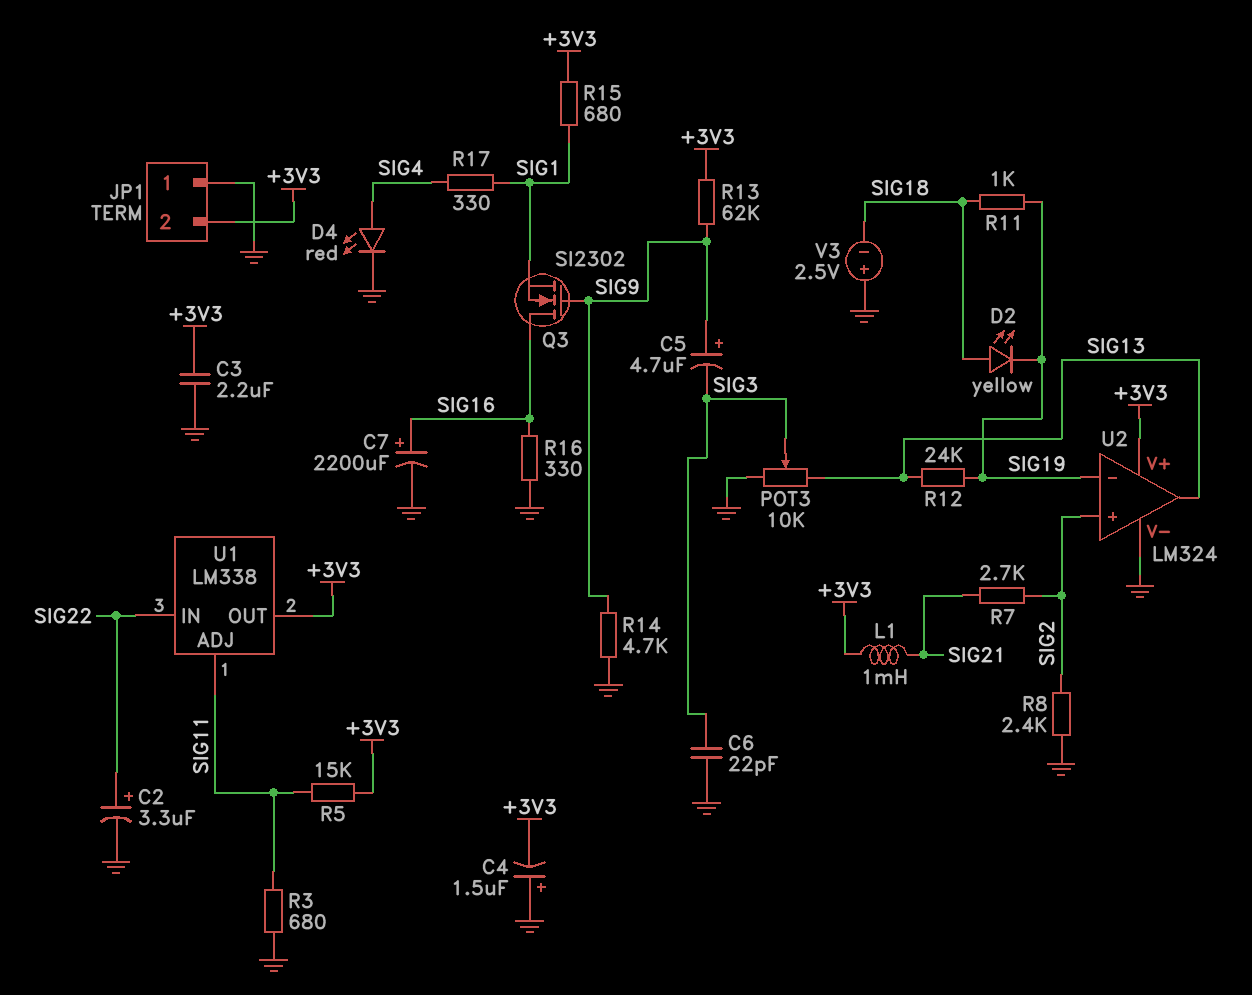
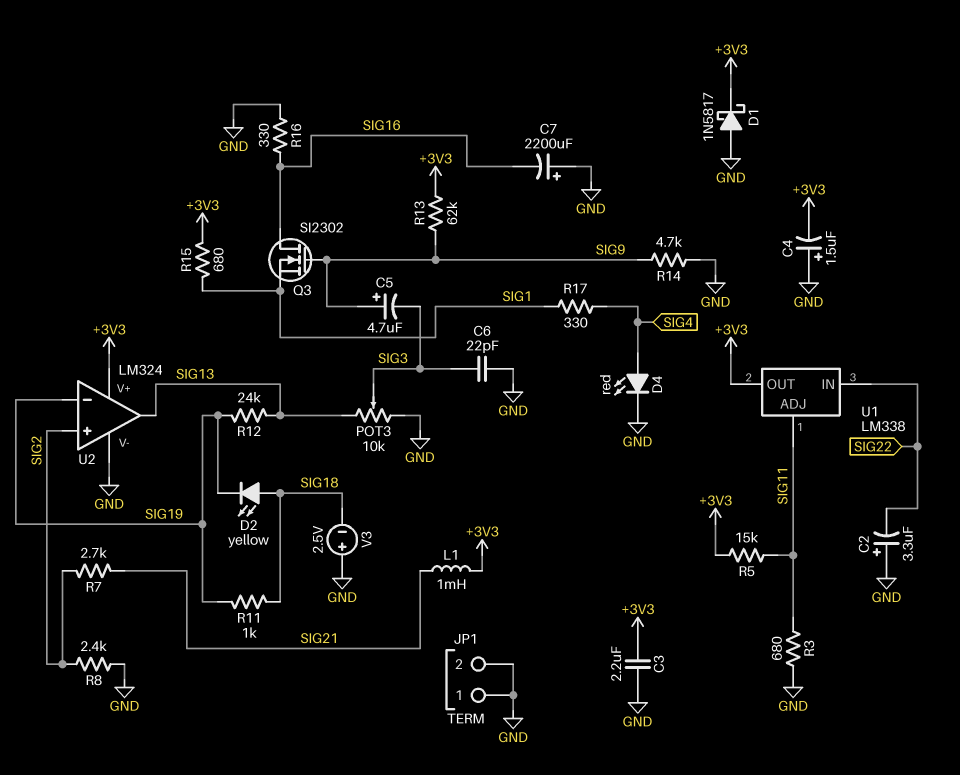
C2: 3.3uF (plus SIG22, minus GND) -> 3.3uF (plus GND, minus SIG22)
C7: 2200uF (plus SIG16, minus GND) -> 2200uF (plus GND, minus SIG16)
D1: none -> schottky 1N5817 (A GND, K +3V3)
JP1 pin 2: +3V3 -> GND

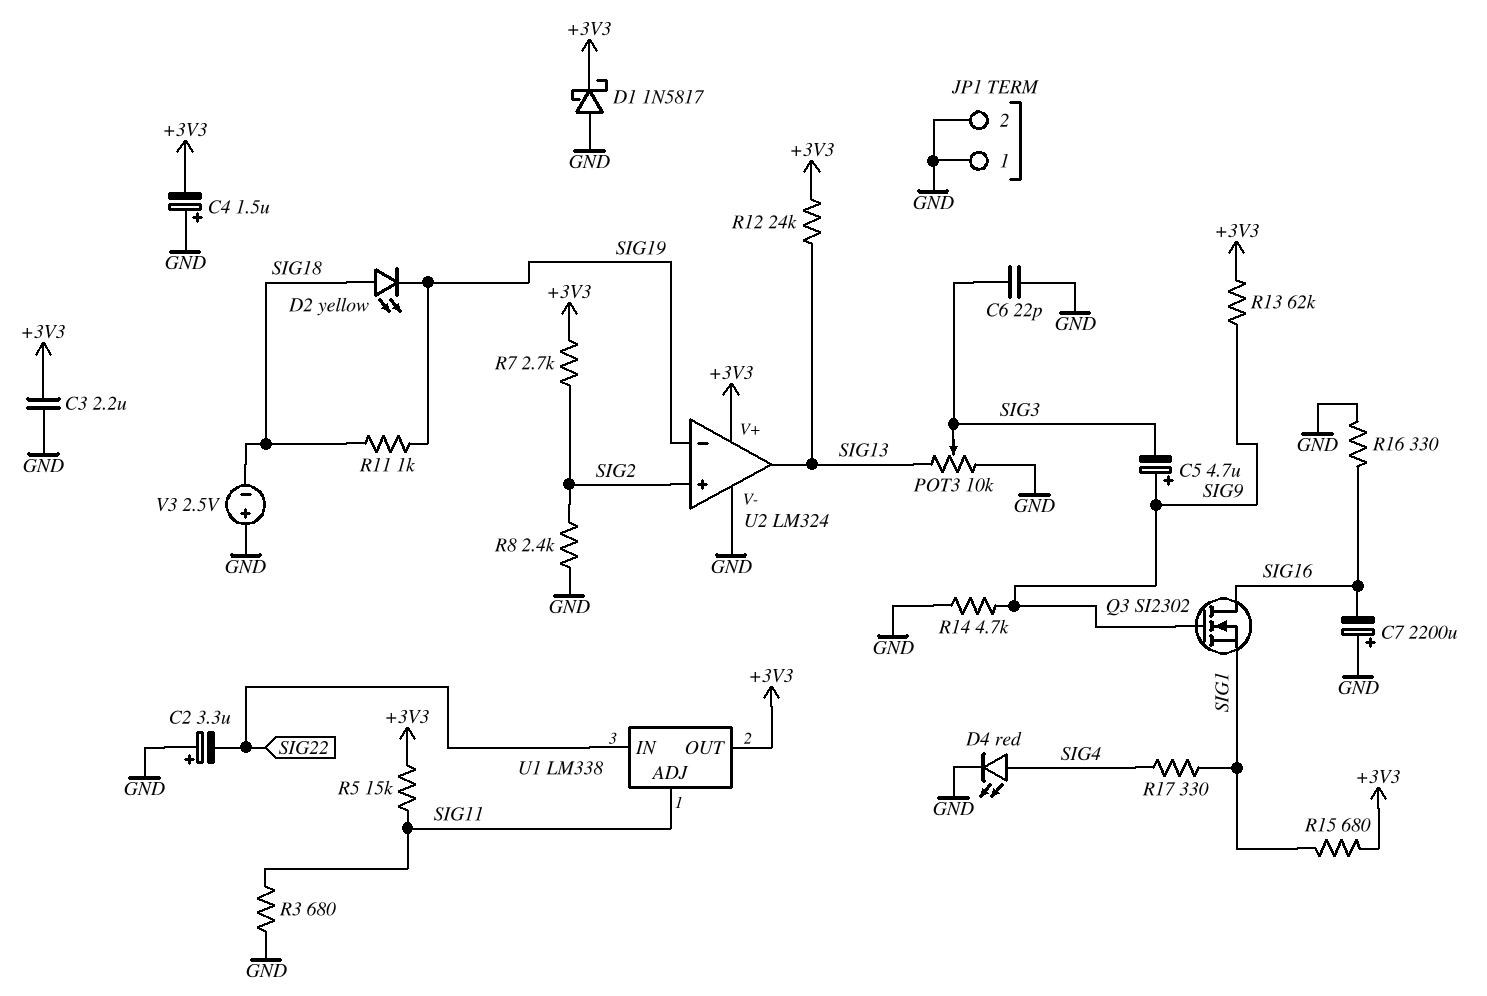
L1: 1mH (+3V3, SIG21) -> none
R7: 2.7k (SIG2, SIG21) -> 2.7k (+3V3, SIG2)
R12: 24k (SIG13, SIG19) -> 24k (+3V3, SIG13)

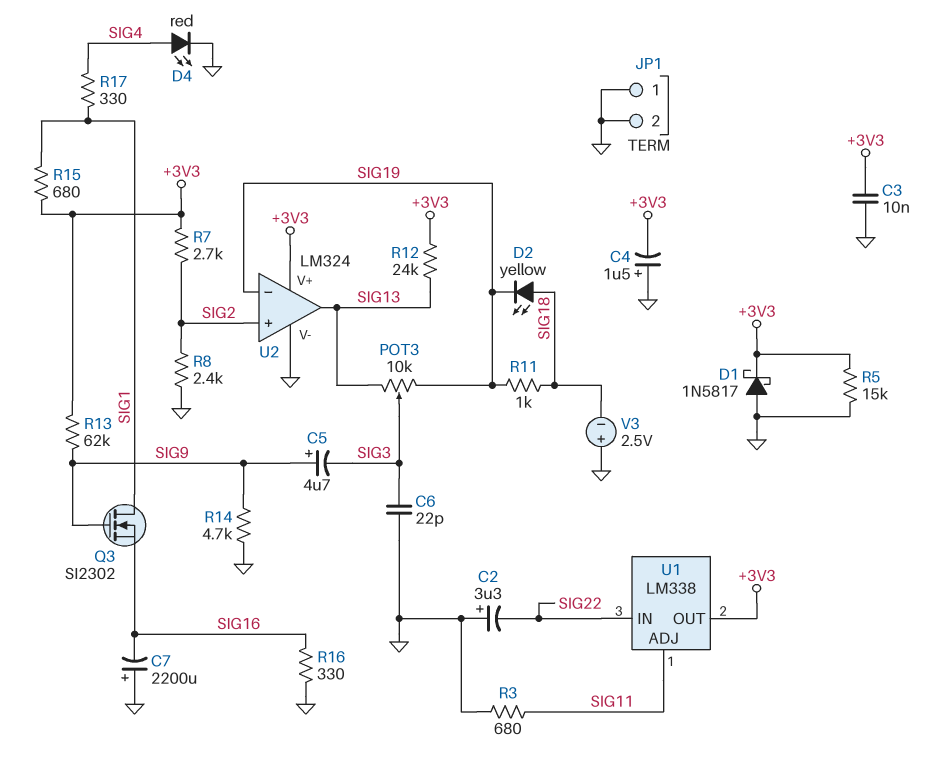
C3: 2.2uF (+3V3, GND) -> 10nF (+3V3, GND)
POT3: 10k (GND, SIG13, wiper SIG3) -> 10k (SIG13, SIG19, wiper SIG3)
Q3: NMOS SI2302 (G SIG9, D SIG16, S SIG1) -> NMOS SI2302 (G SIG9, D SIG1, S SIG16)
R5: 15k (+3V3, SIG11) -> 15k (+3V3, GND)

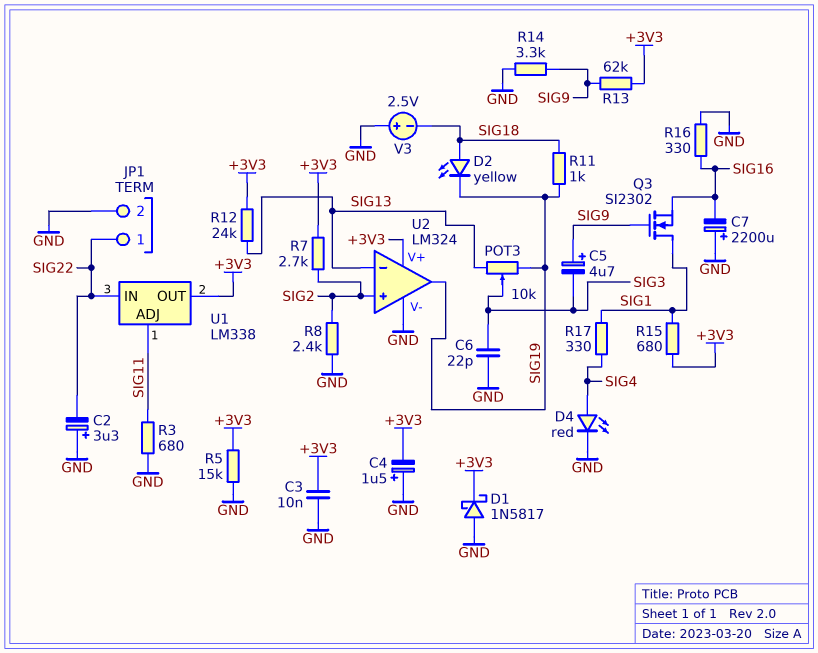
JP1 pin 1: GND -> SIG22
R14: 4.7k (GND, SIG9) -> 3.3k (GND, SIG9)
U2 pin in-: SIG19 -> SIG13
U2 pin out: SIG13 -> SIG19

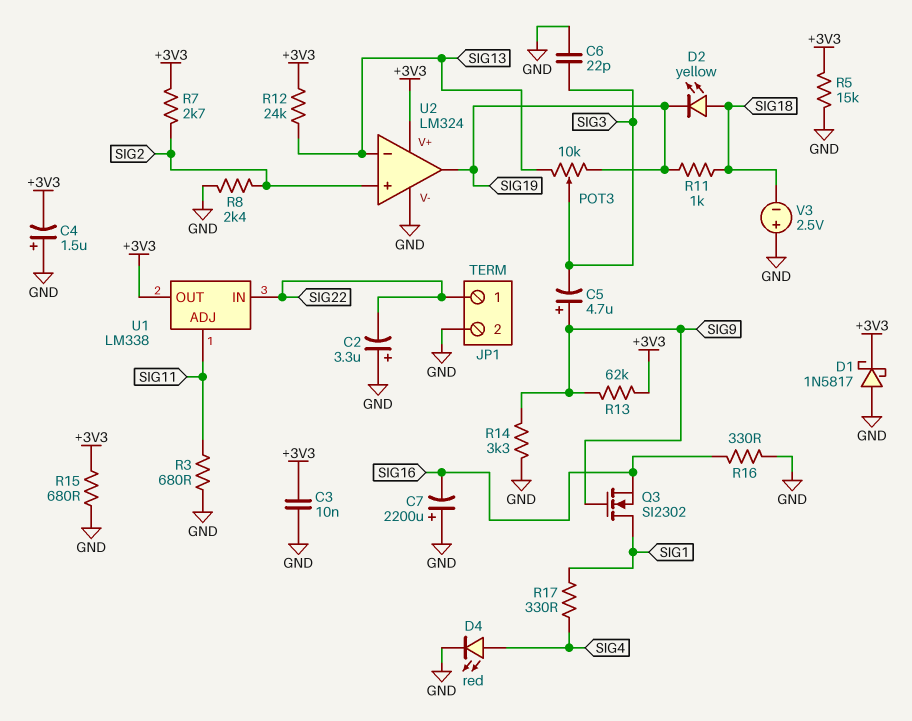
R15: 680 (+3V3, SIG1) -> 680 (+3V3, GND)

